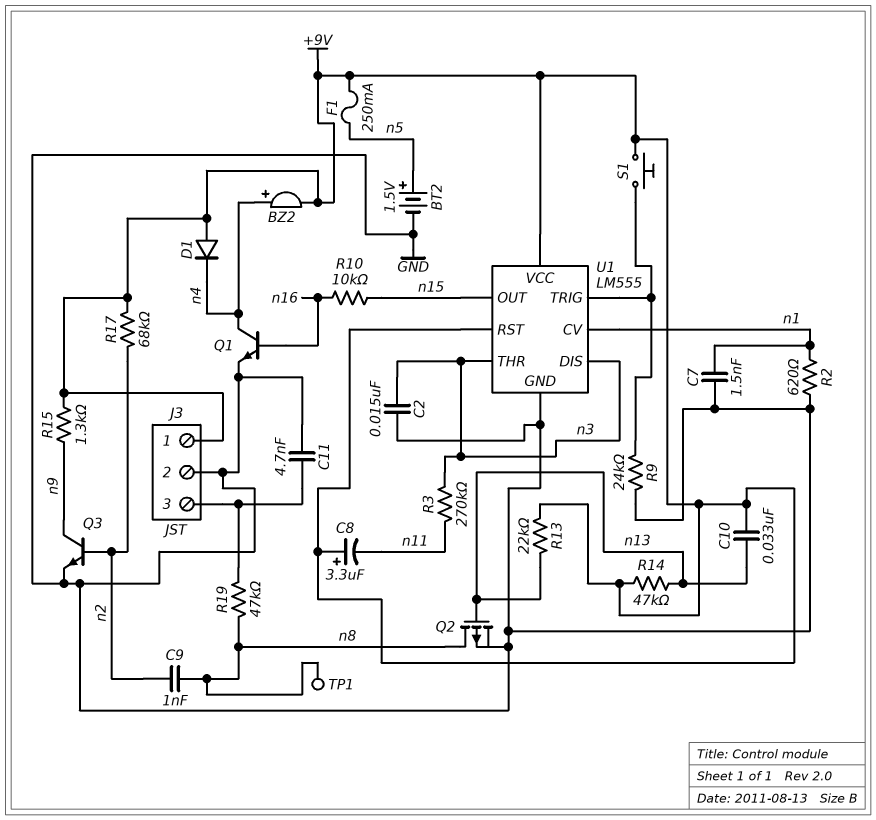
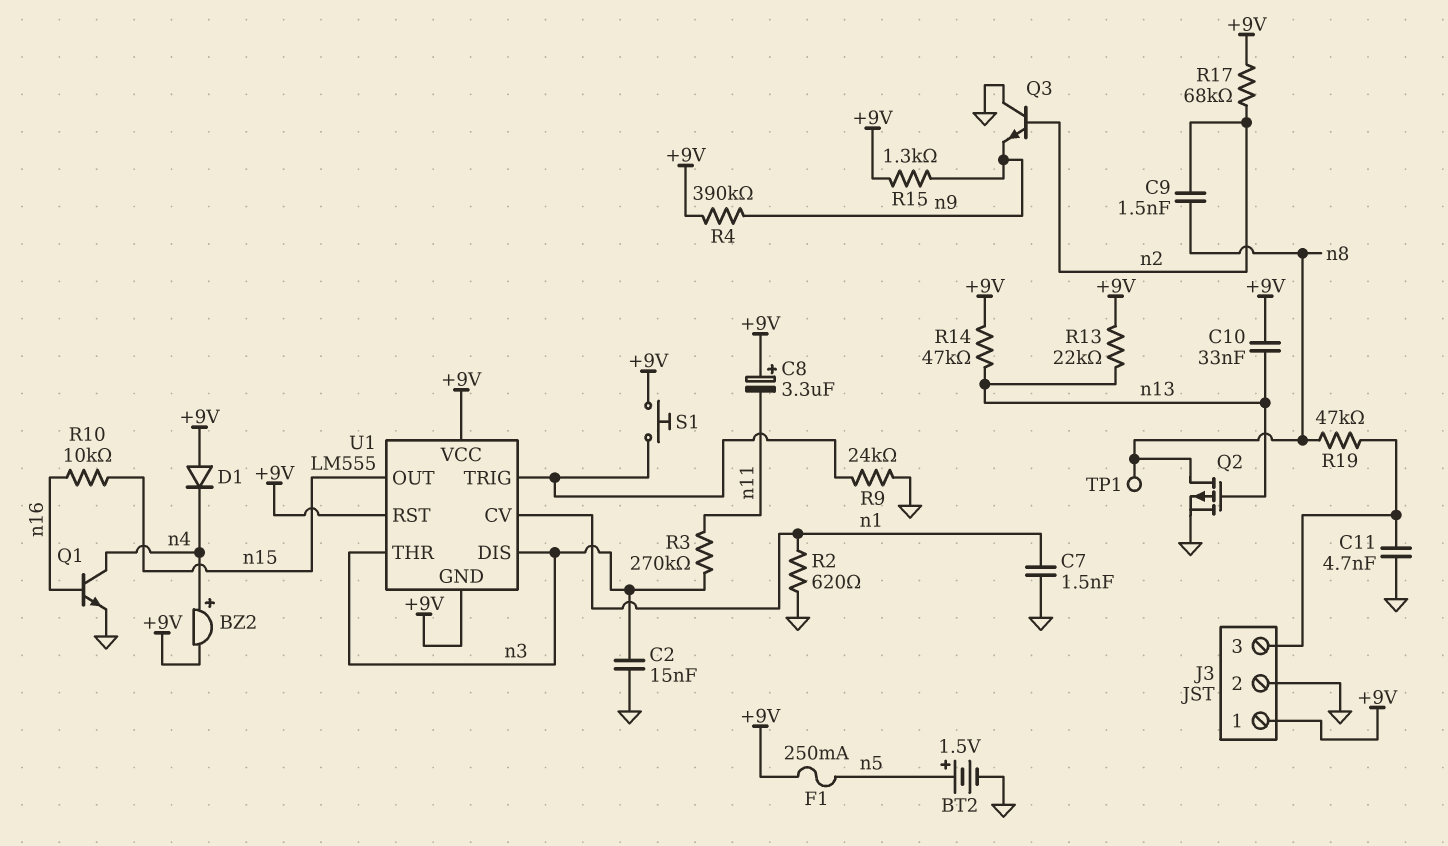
C9: 1nF (n2, n8) -> 1.5nF (n2, n8)
Q3: NPN (B n2, C n9, E GND) -> NPN (B n2, C GND, E n9)
R4: none -> 390k (+9V, n9)
U1 pin GND: GND -> +9V

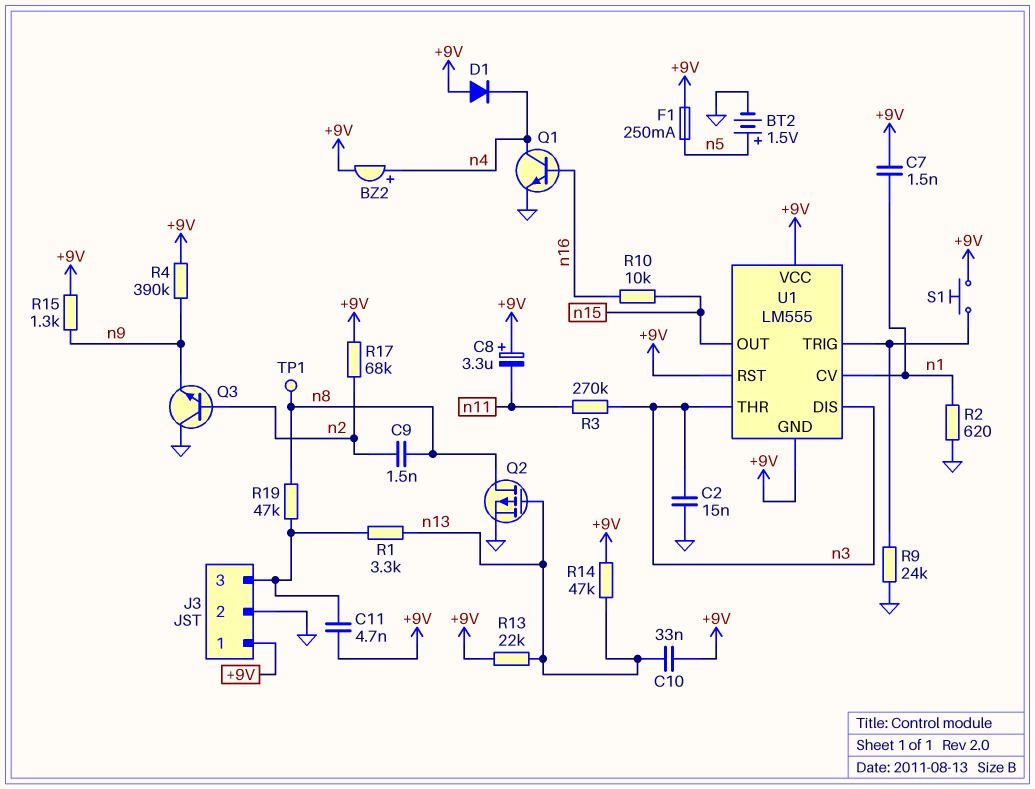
C7: 1.5nF (GND, n1) -> 1.5nF (+9V, n1)
C11: 4.7nF (GND, J3/3) -> 4.7nF (+9V, J3/3)
R1: none -> 3.3k (J3/3, n13)

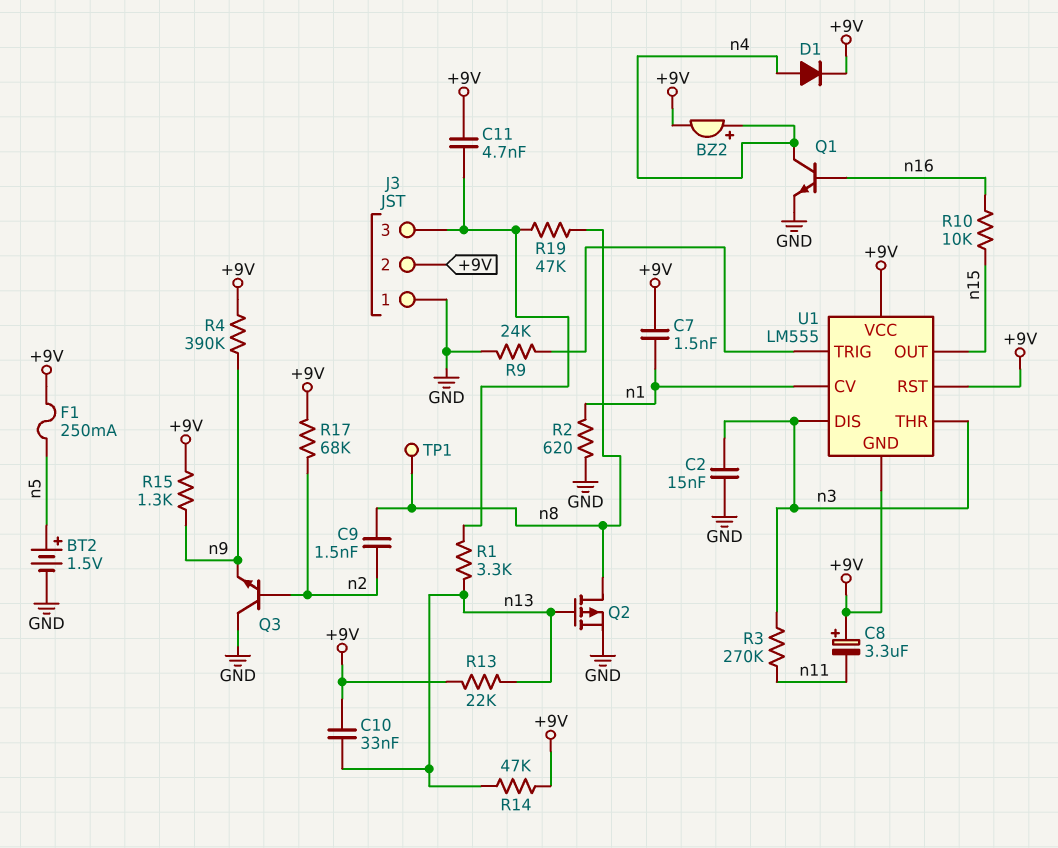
D1: diode (A +9V, K n4) -> diode (A n4, K +9V)
J3 pin 1: +9V -> GND
J3 pin 2: GND -> +9V
S1: button (+9V, U1/TRIG) -> none

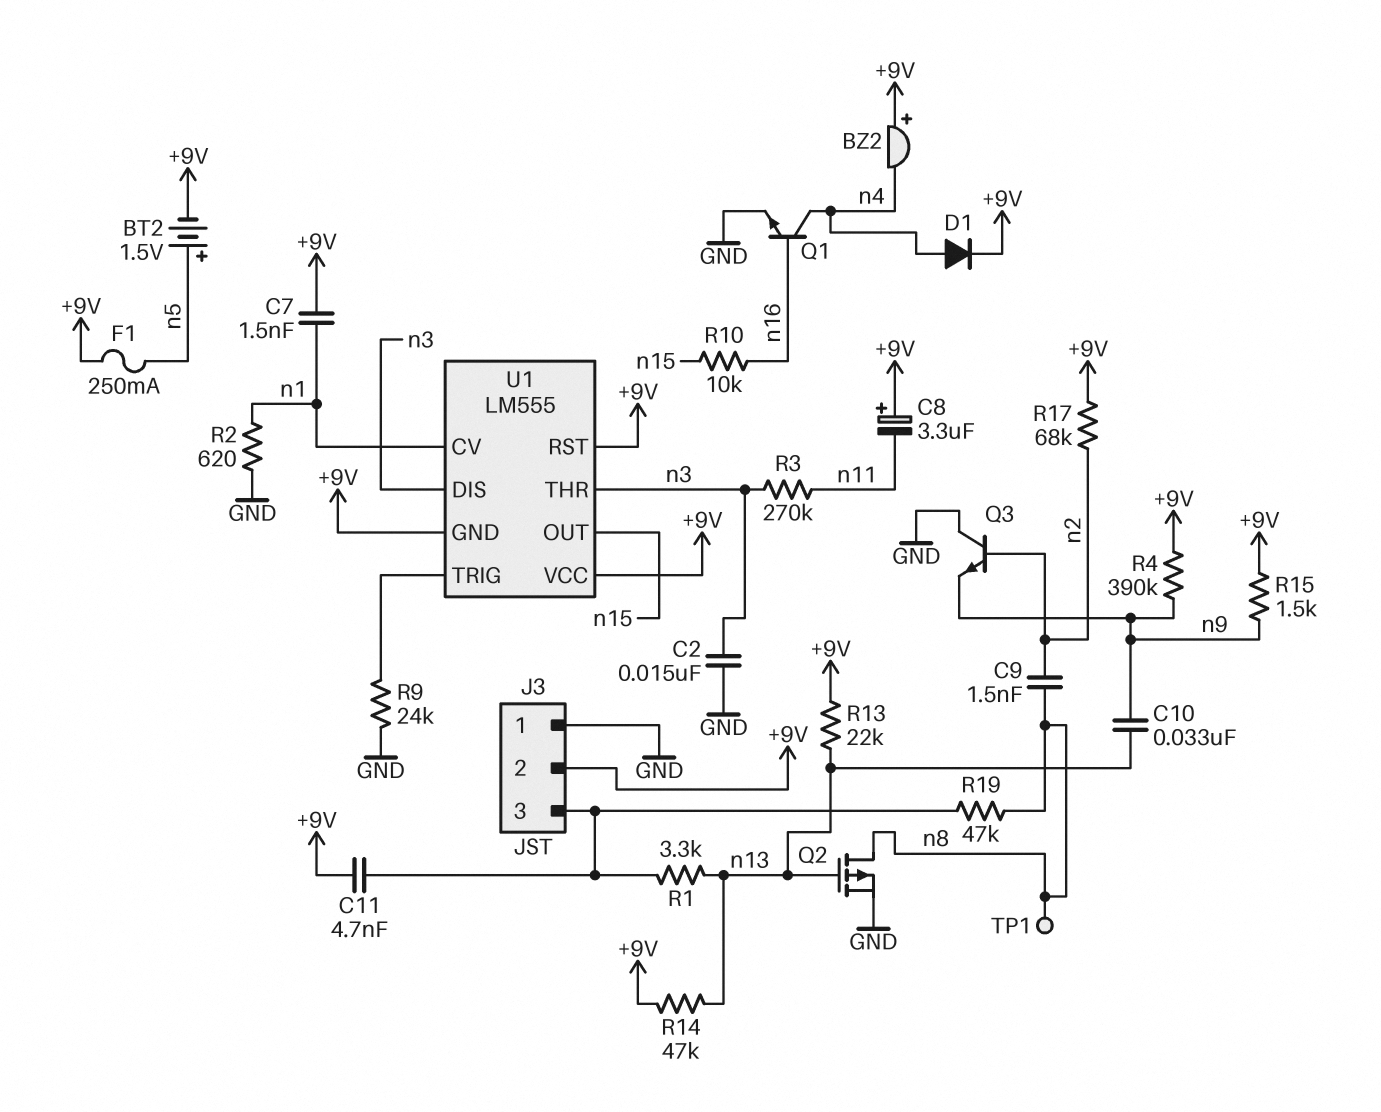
BT2: 1.5V (plus n5, minus GND) -> 1.5V (plus n5, minus +9V)
BZ2: buzzer (plus n4, minus +9V) -> buzzer (plus +9V, minus n4)
C10: 33nF (+9V, n13) -> 33nF (n9, n13)
R15: 1.3k (+9V, n9) -> 1.5k (+9V, n9)

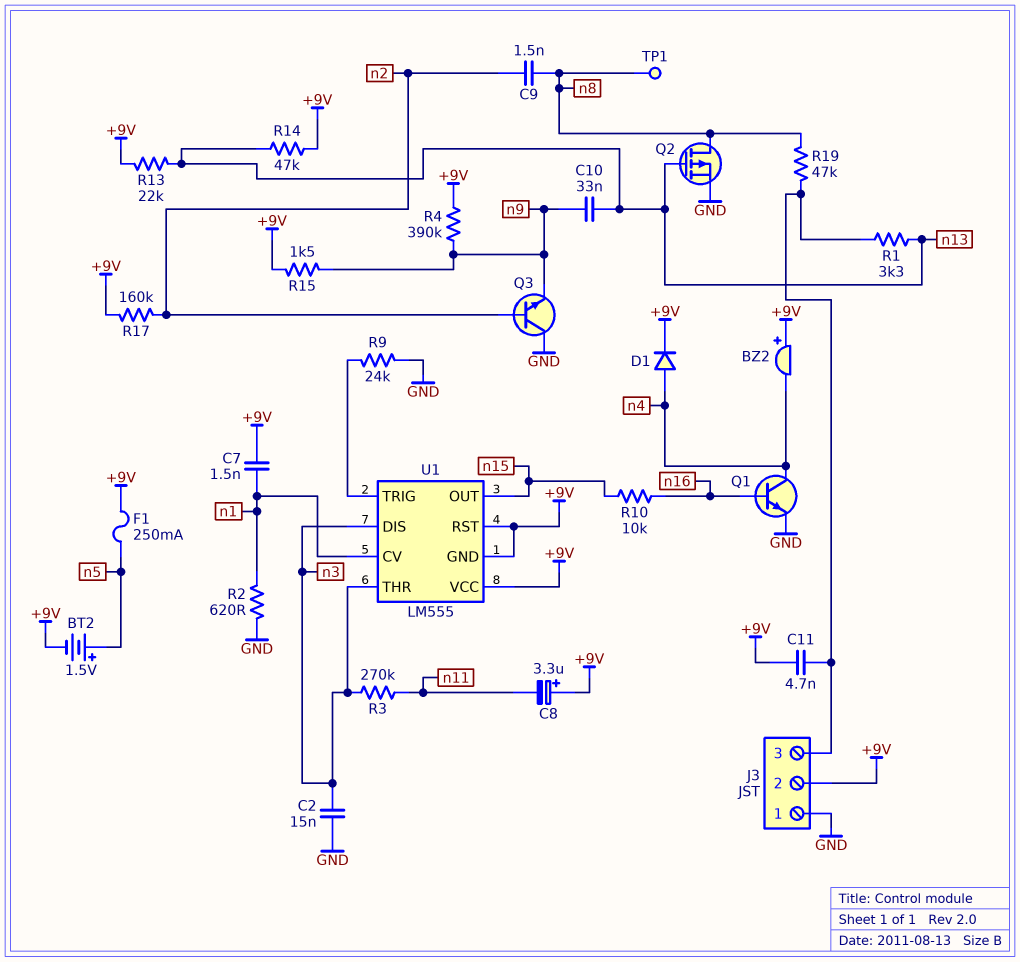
R17: 68k (+9V, n2) -> 160k (+9V, n2)

